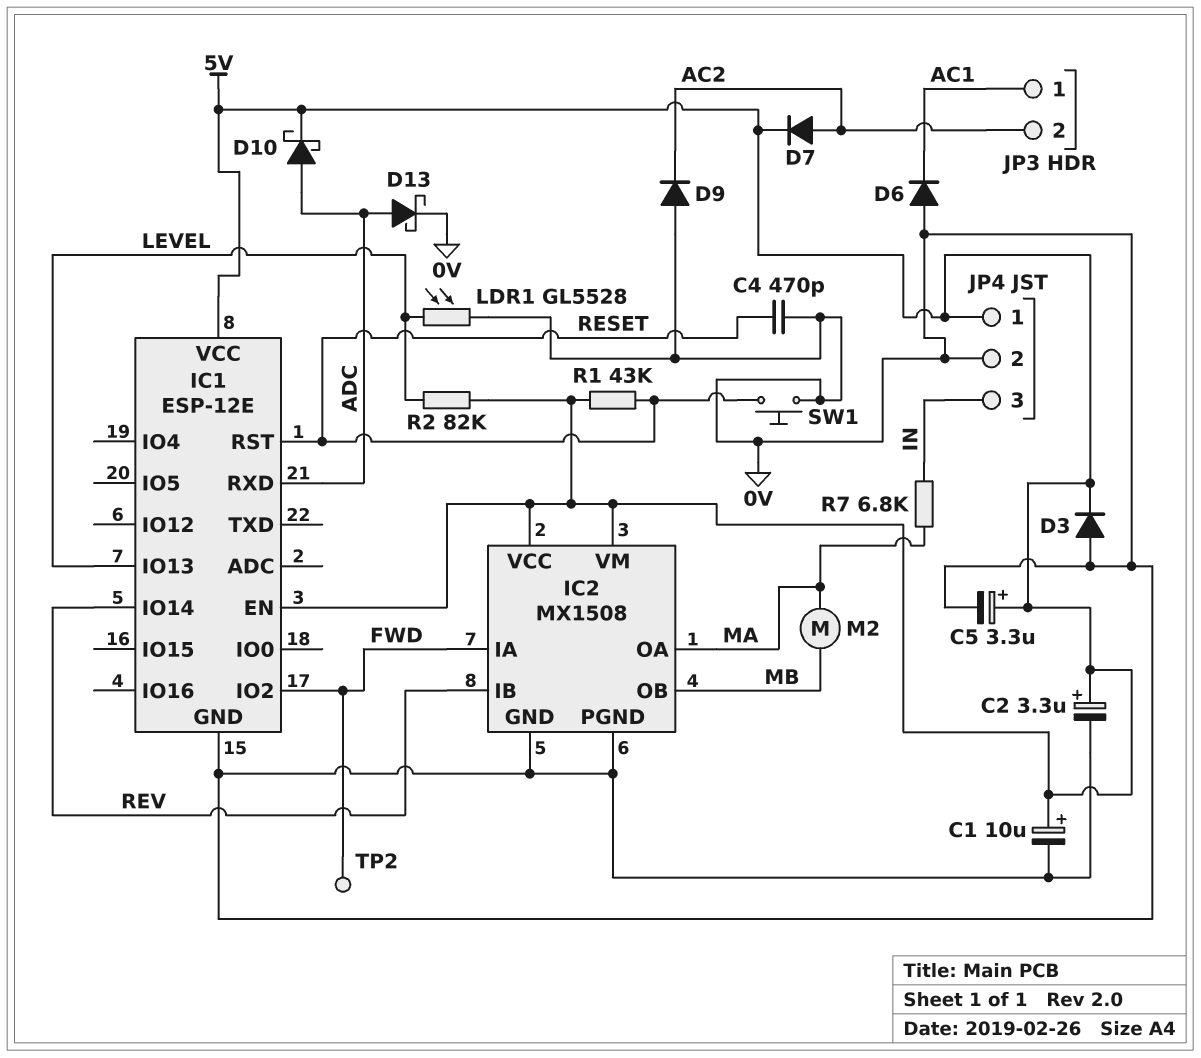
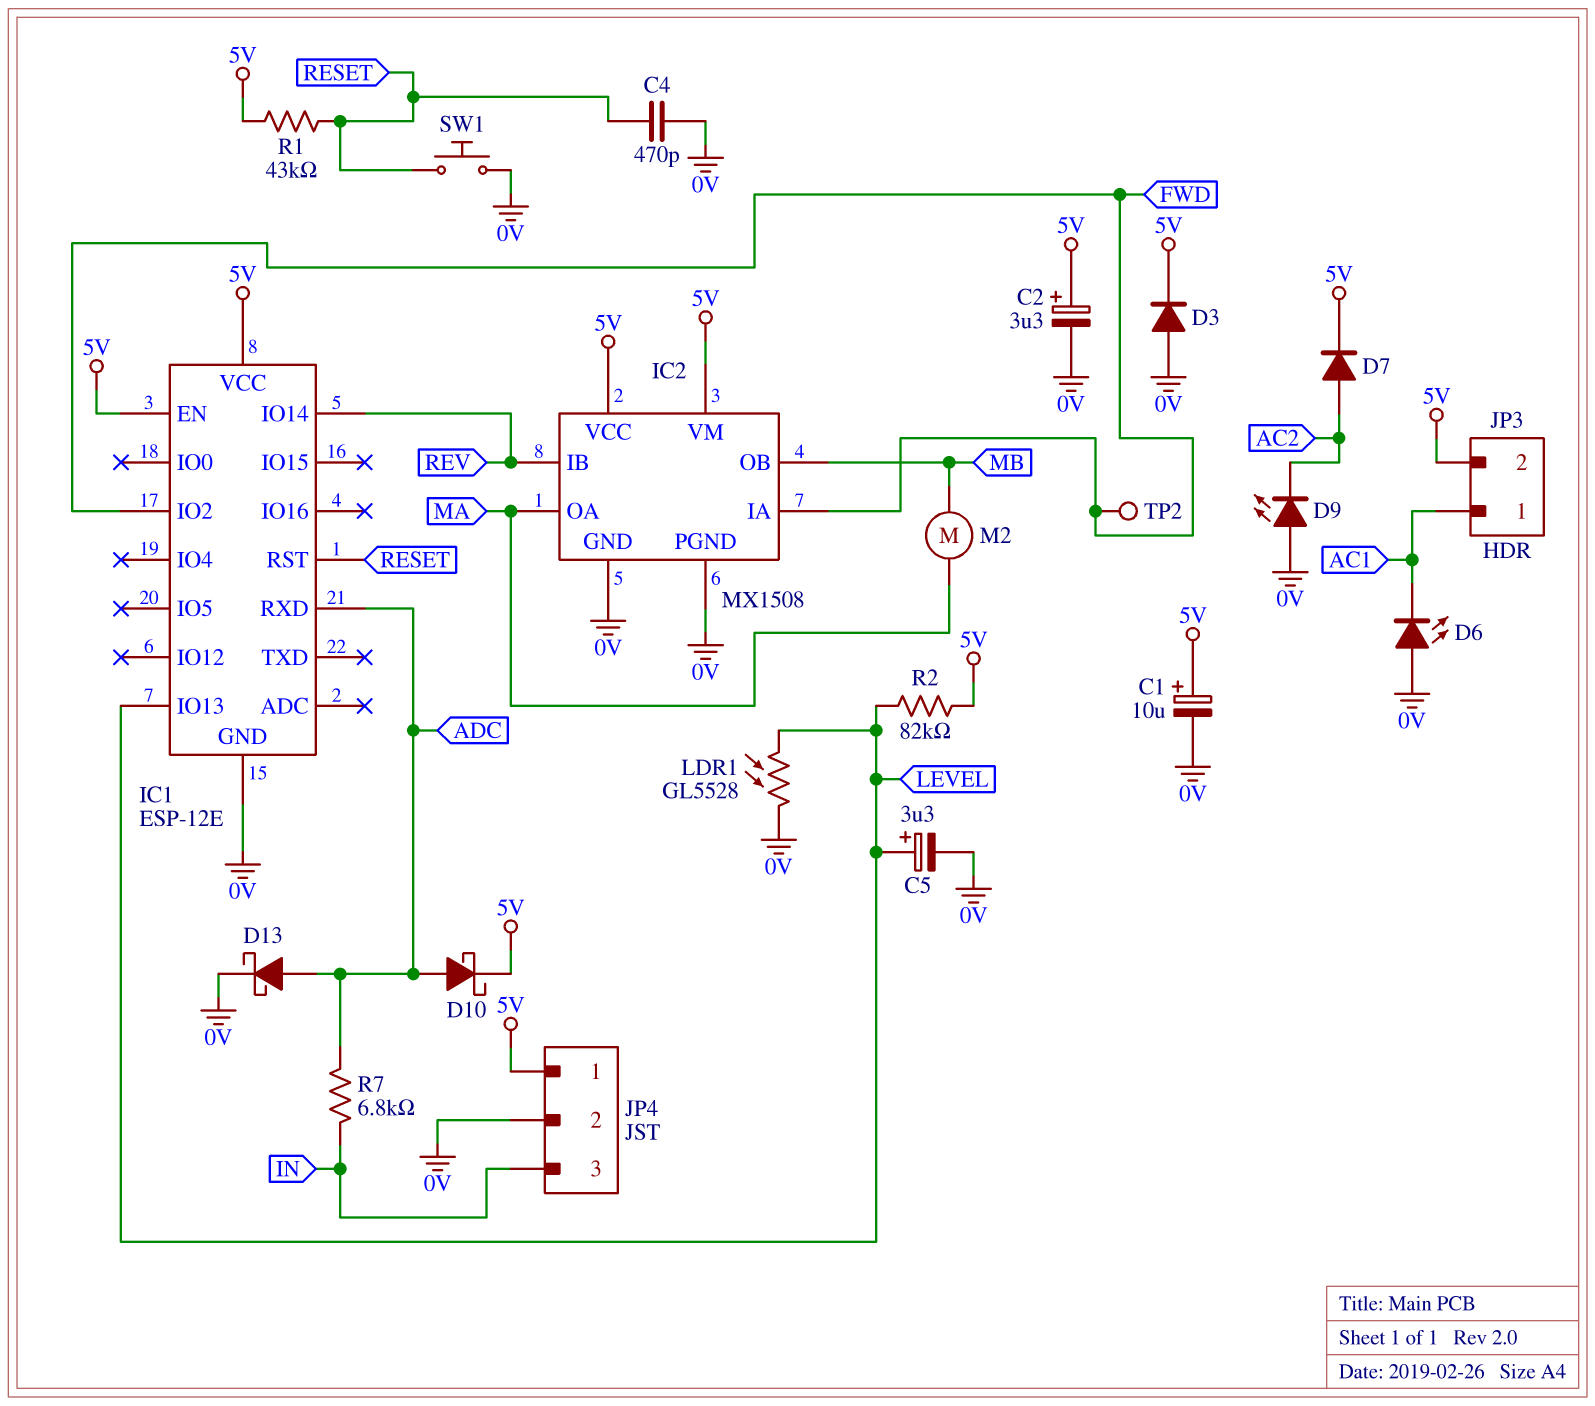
C5: 3.3uF (plus 5V, minus 0V) -> 3.3uF (plus LEVEL, minus 0V)
D6: diode (A 0V, K AC1) -> LED (A 0V, K AC1)
D9: diode (A 0V, K AC2) -> LED (A 0V, K AC2)
JP3 pin 2: AC2 -> 5V
R7: 6.8k (IN, MA) -> 6.8k (ADC, IN)

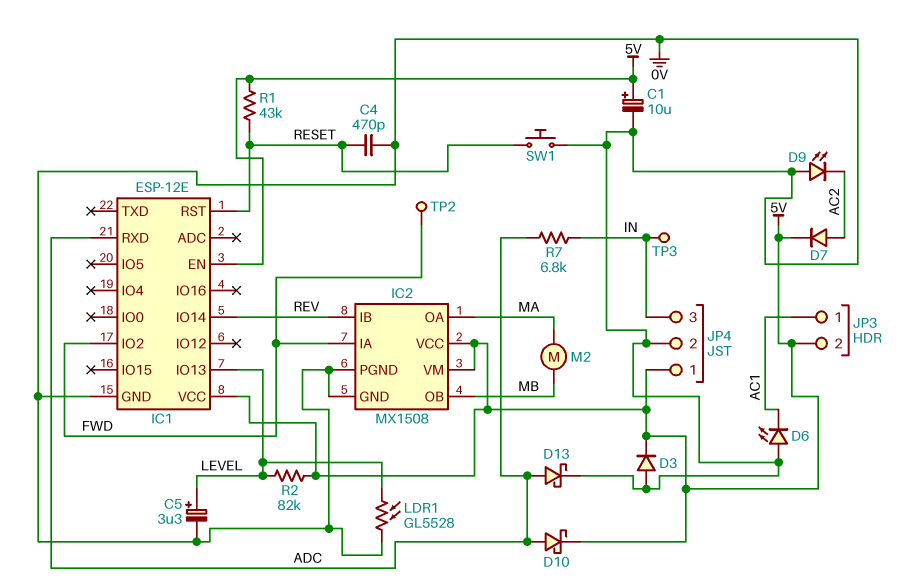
C2: 3.3uF (plus 5V, minus 0V) -> none
TP3: none -> test point (IN)

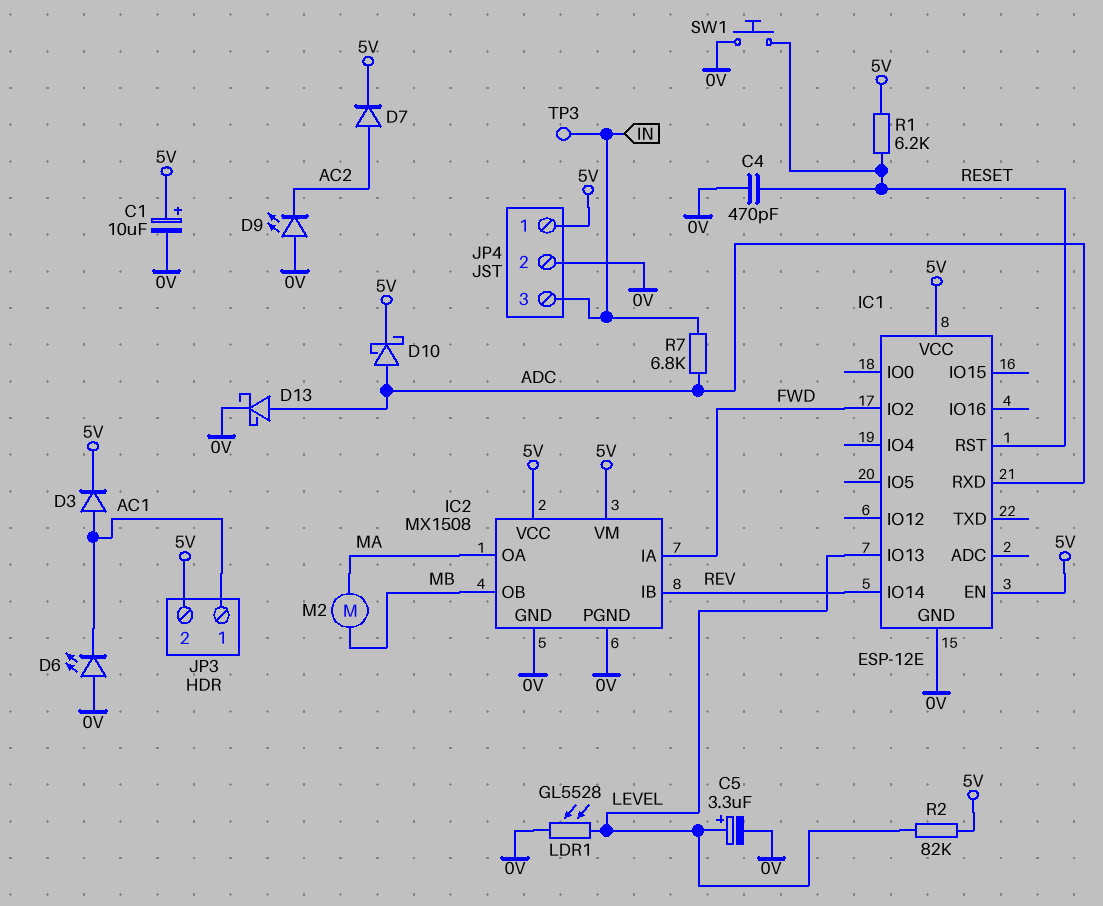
D3: diode (A 0V, K 5V) -> diode (A AC1, K 5V)
R1: 43k (5V, RESET) -> 6.2k (5V, RESET)
TP2: test point (FWD) -> none

